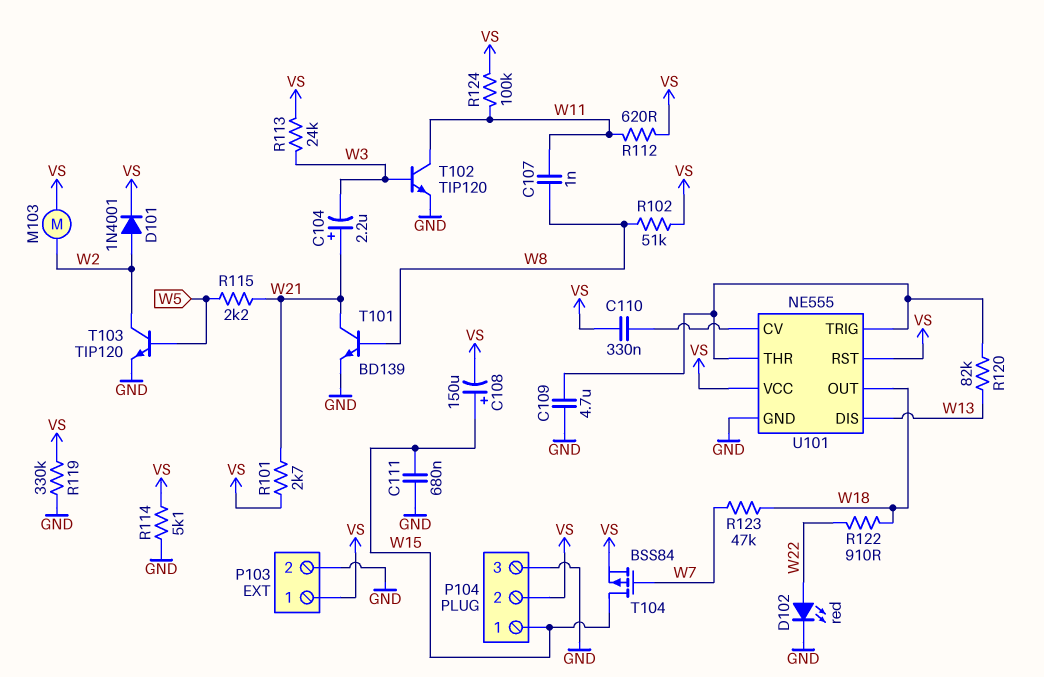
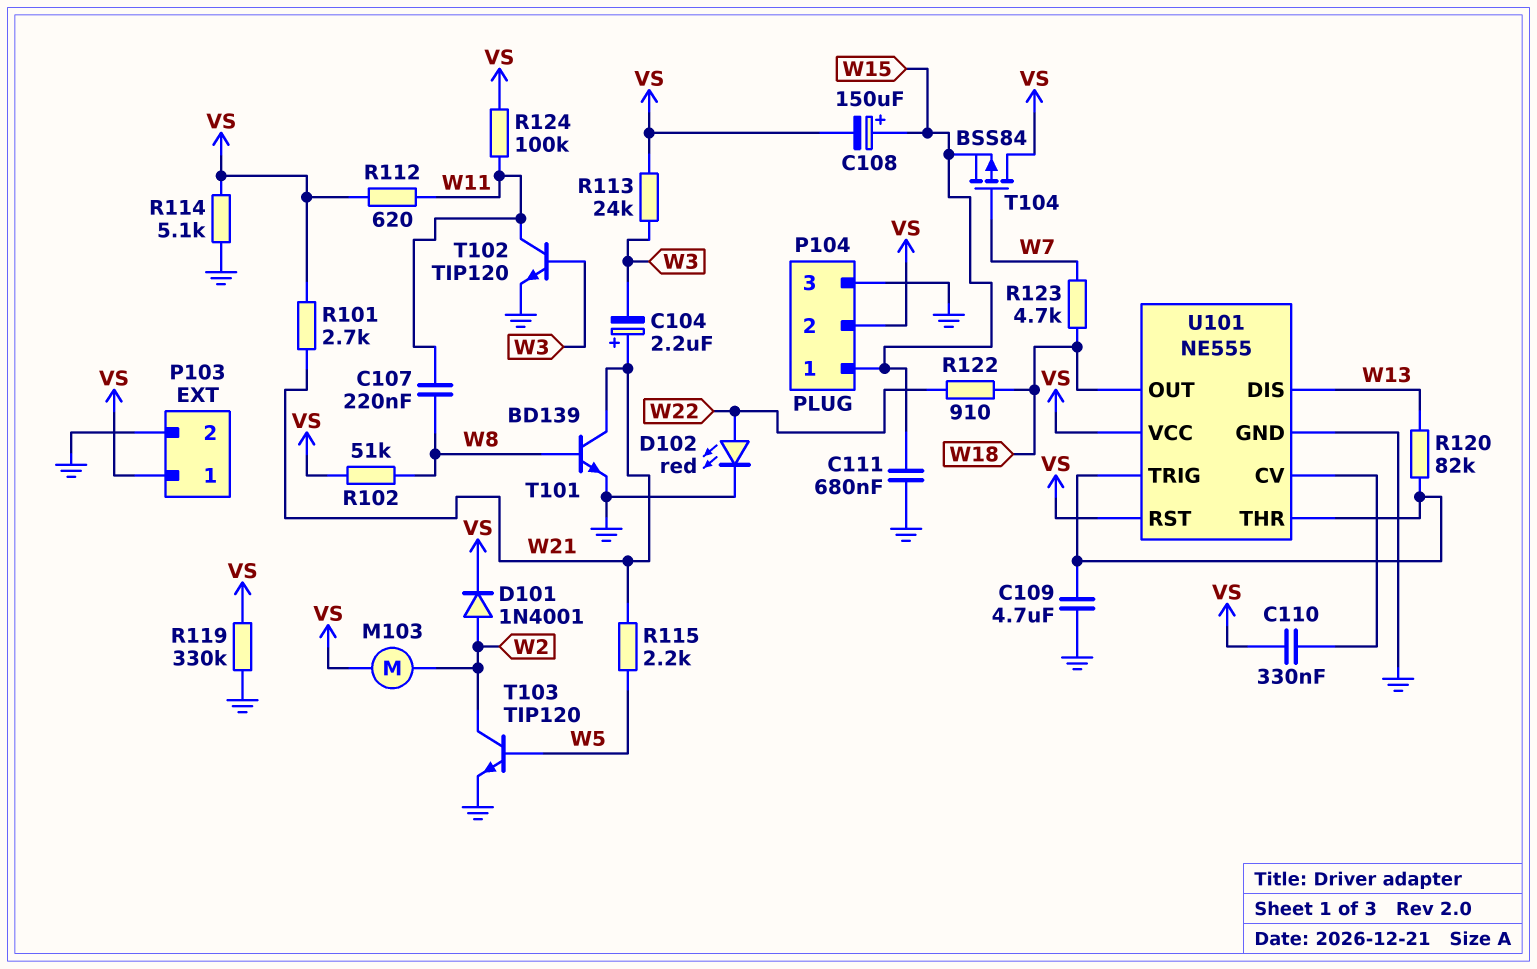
C107: 1nF (W8, W11) -> 220nF (W8, W11)
R123: 47k (W7, W18) -> 4.7k (W7, W18)
T104: PMOS BSS84 (G W7, D W15, S VS) -> PMOS BSS84 (G W7, D VS, S W15)

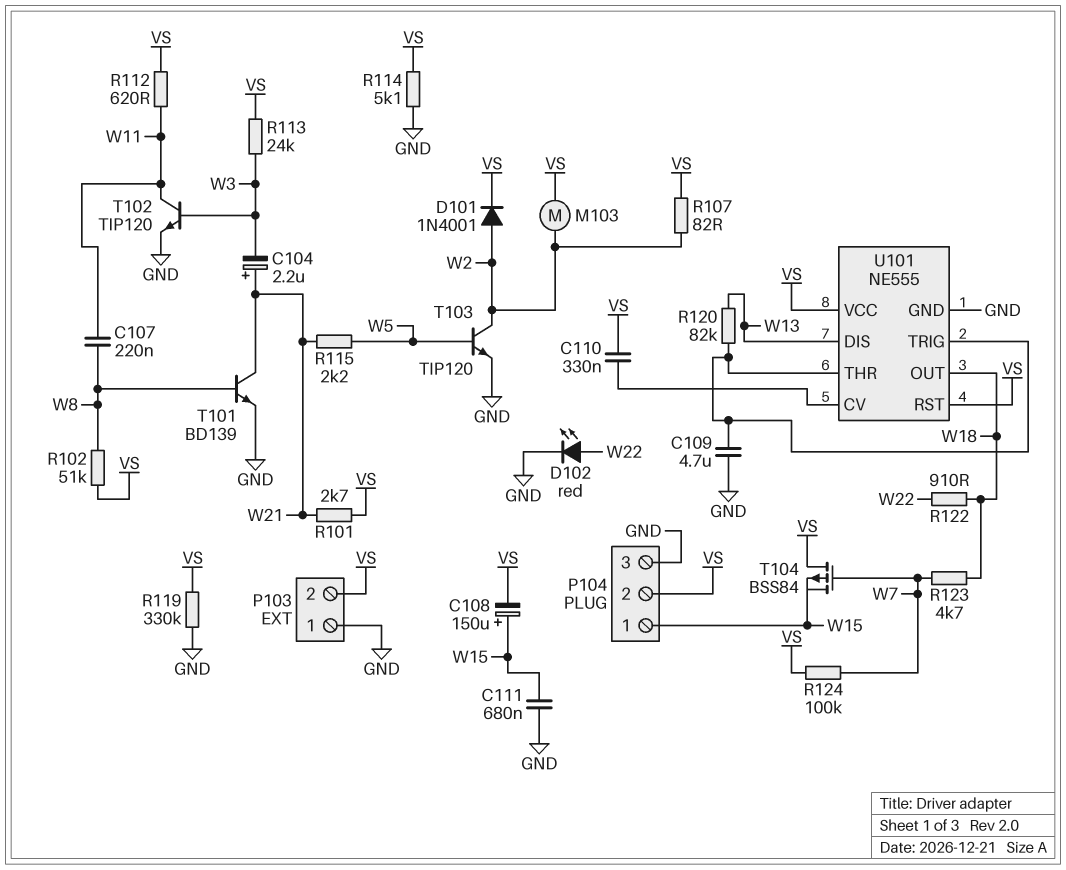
P103 pin 1: VS -> GND
P103 pin 2: GND -> VS
R107: none -> 82 (VS, W2)
R124: 100k (VS, W11) -> 100k (VS, W7)

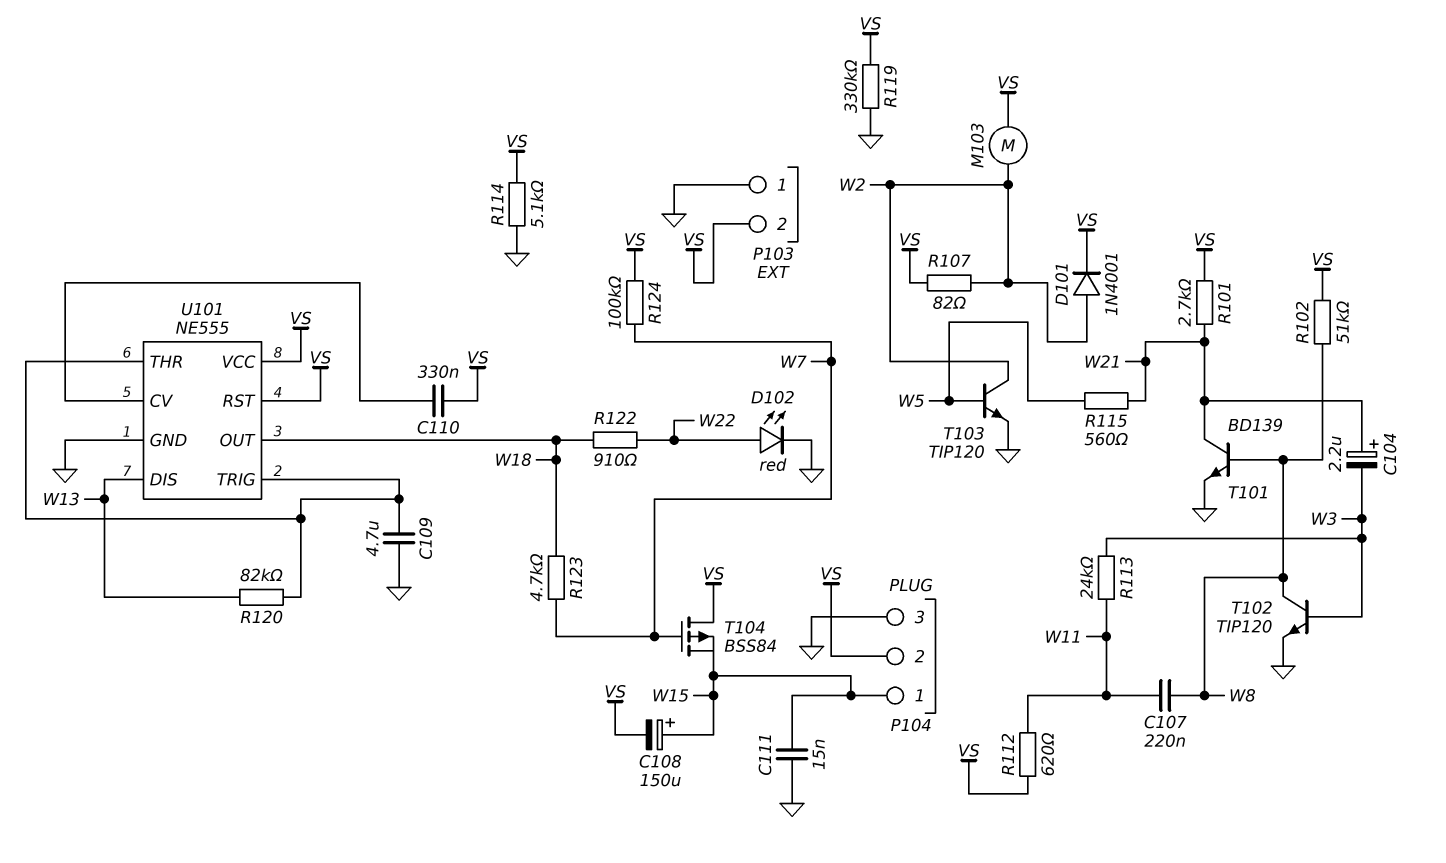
C111: 680nF (GND, W15) -> 15nF (GND, W15)
R113: 24k (VS, W3) -> 24k (W3, W11)
R115: 2.2k (W5, W21) -> 560 (W5, W21)
T102: NPN TIP120 (B W3, C W11, E GND) -> NPN TIP120 (B W3, C W8, E GND)

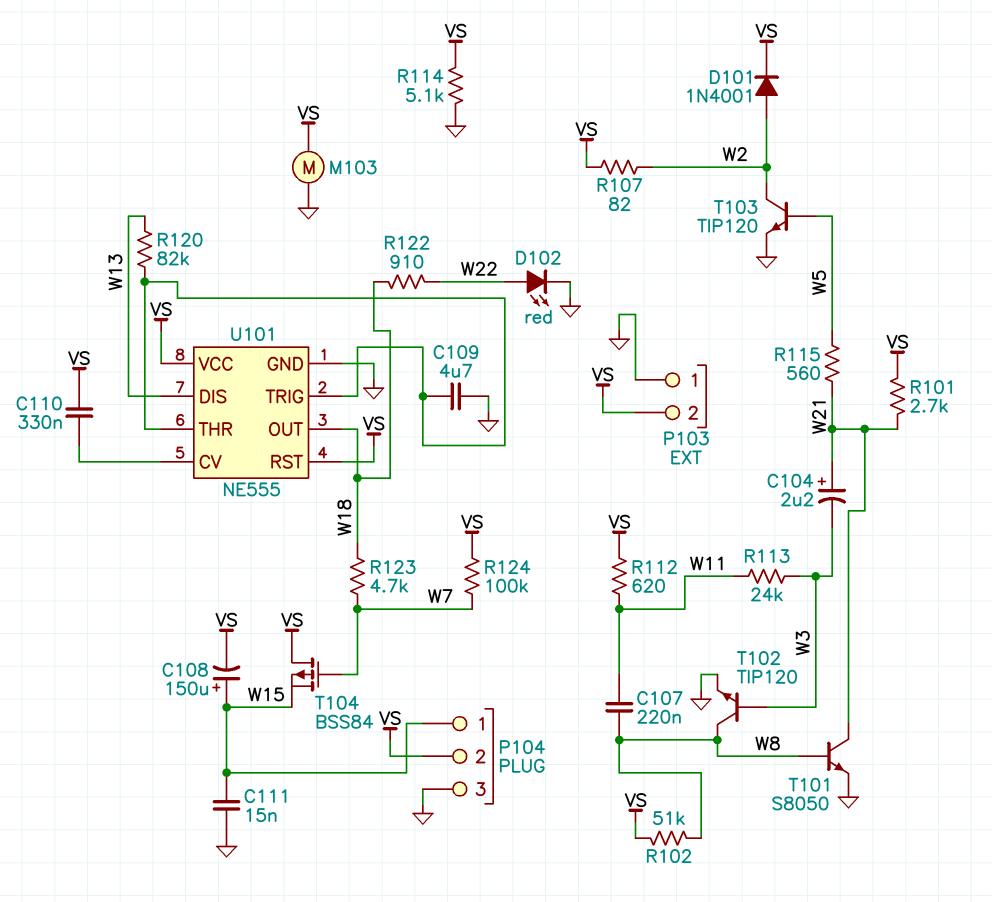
M103: motor (VS, W2) -> motor (GND, VS)
R119: 330k (GND, VS) -> none
T101: NPN BD139 (B W8, C W21, E GND) -> NPN S8050 (B W8, C W21, E GND)

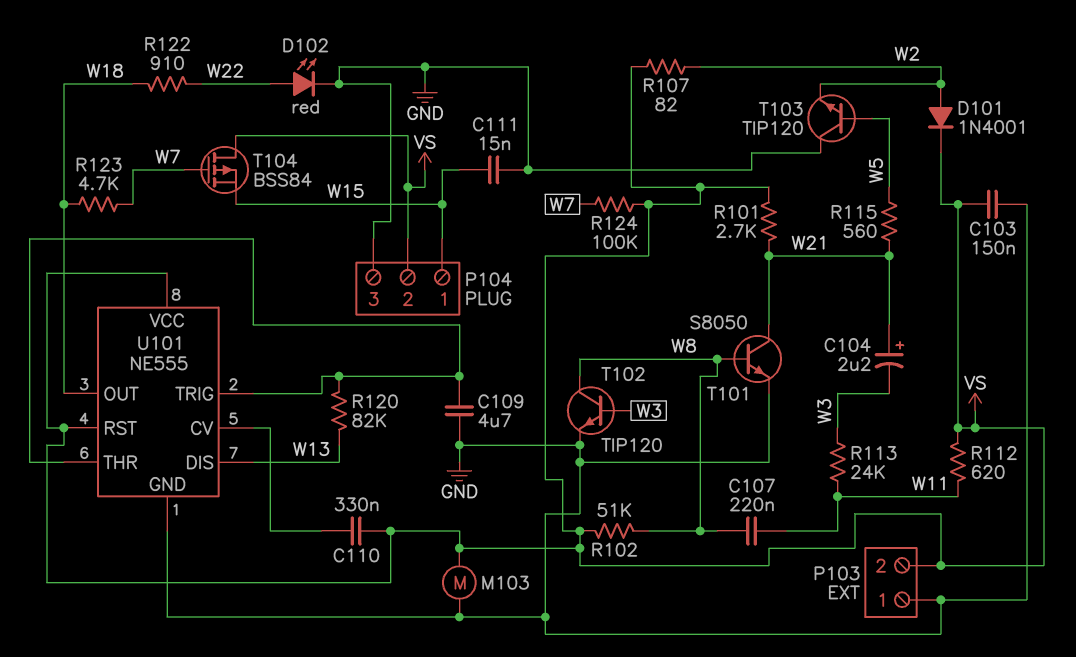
C103: none -> 150nF (GND, VS)
C108: 150uF (plus W15, minus VS) -> none
R114: 5.1k (GND, VS) -> none
T103: NPN TIP120 (B W5, C W2, E GND) -> NPN TIP120 (B W5, C GND, E W2)

